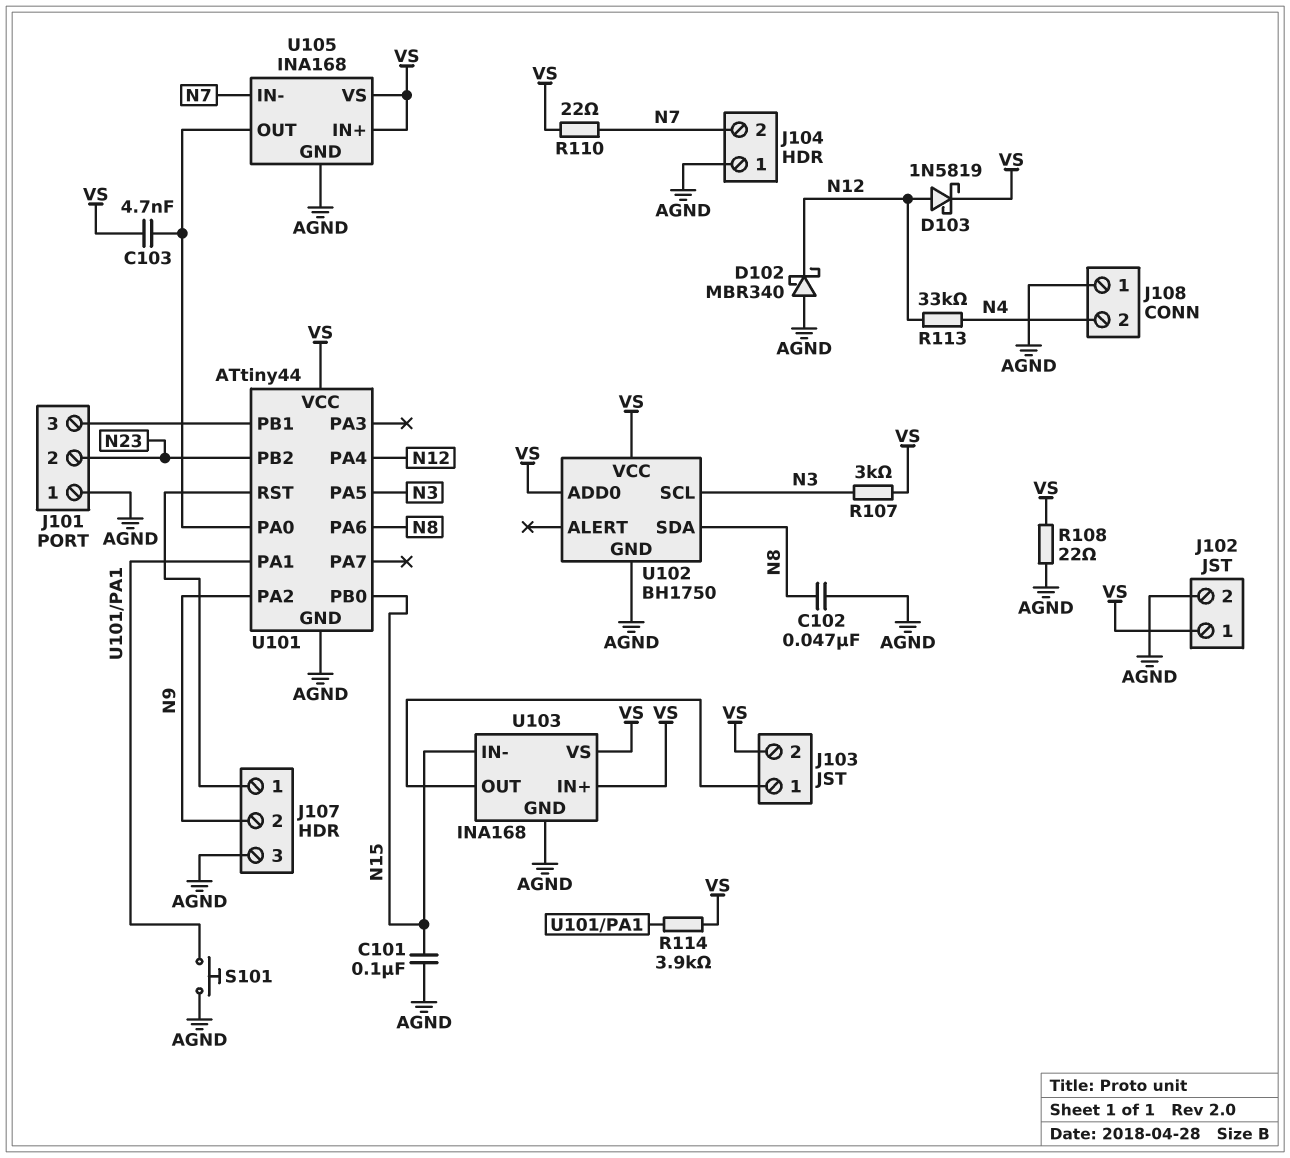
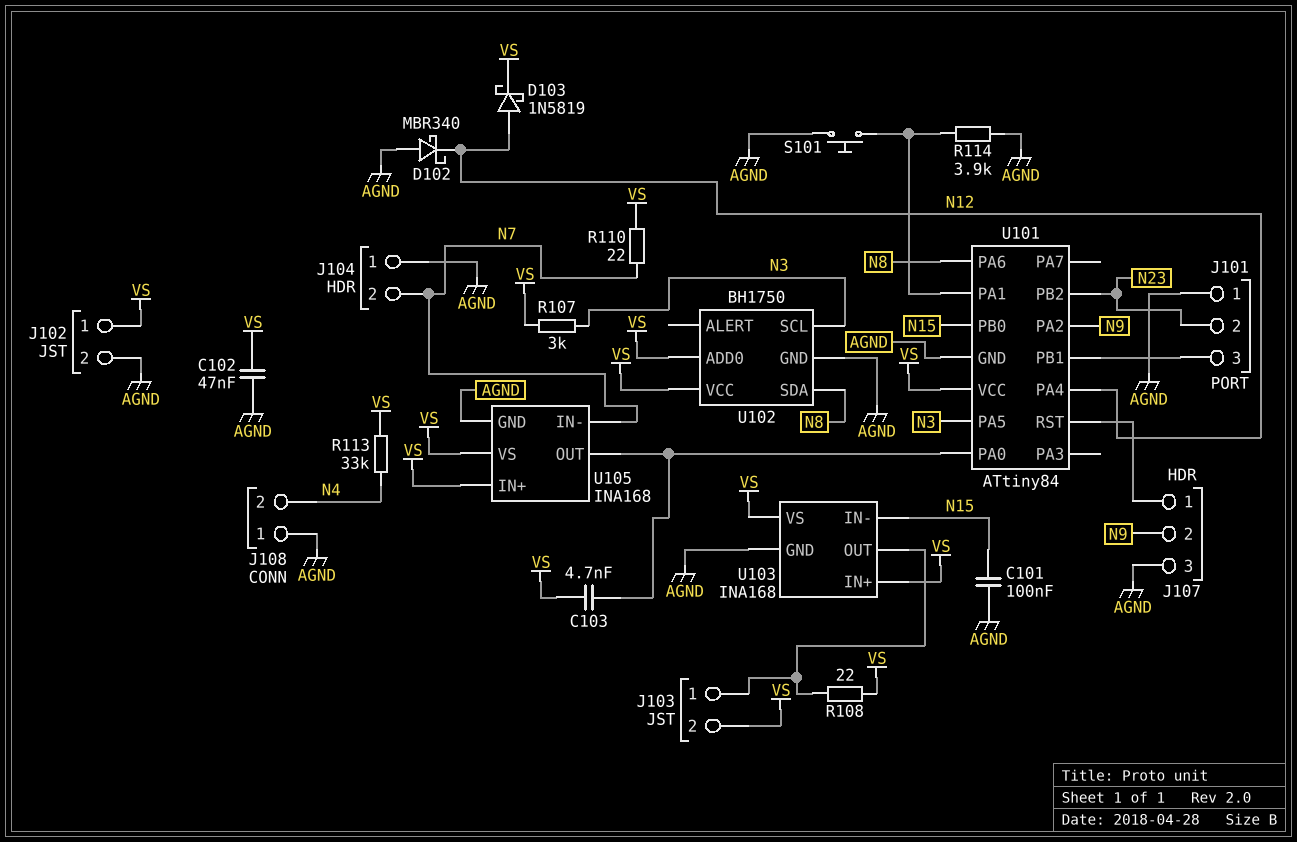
C102: 47nF (AGND, N8) -> 47nF (AGND, VS)
R108: 22 (AGND, VS) -> 22 (J103/1, VS)
R113: 33k (N4, N12) -> 33k (N4, VS)
R114: 3.9k (U101/PA1, VS) -> 3.9k (AGND, U101/PA1)
U101: ATtiny44 -> ATtiny84

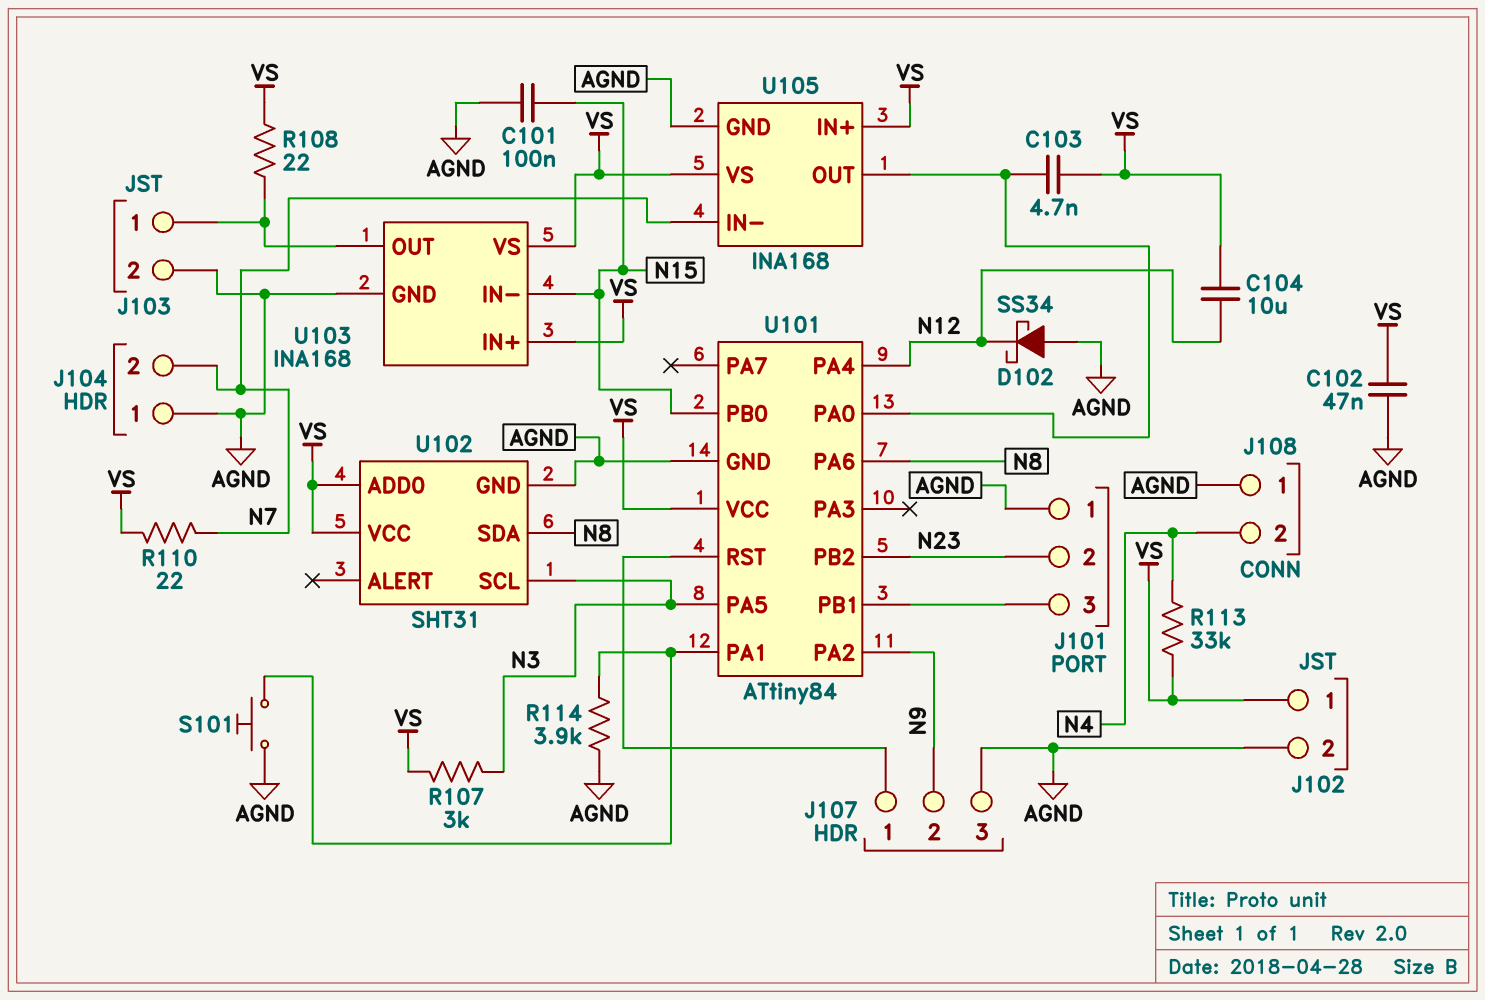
C104: none -> 10uF (N12, VS)
D102: schottky MBR340 (A AGND, K N12) -> schottky SS34 (A AGND, K N12)
D103: schottky 1N5819 (A N12, K VS) -> none
J103 pin 2: VS -> AGND
U102: BH1750 -> SHT31

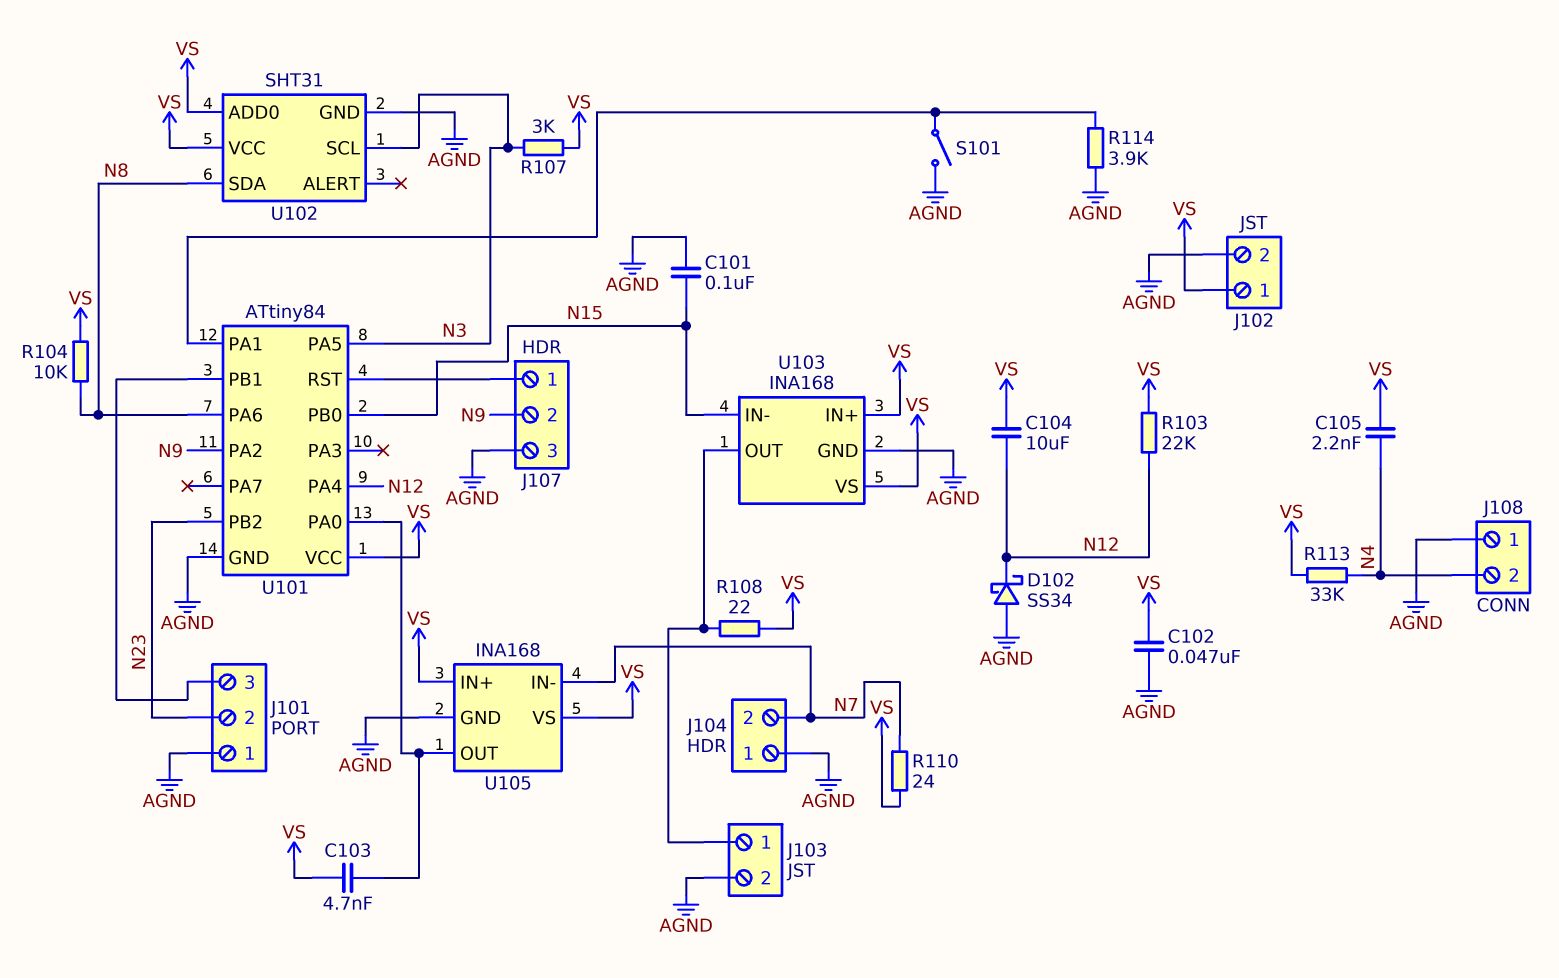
C105: none -> 2.2nF (N4, VS)
R103: none -> 22k (N12, VS)
R104: none -> 10k (N8, VS)
R110: 22 (N7, VS) -> 24 (N7, VS)
S101: button (AGND, U101/PA1) -> switch (AGND, U101/PA1)

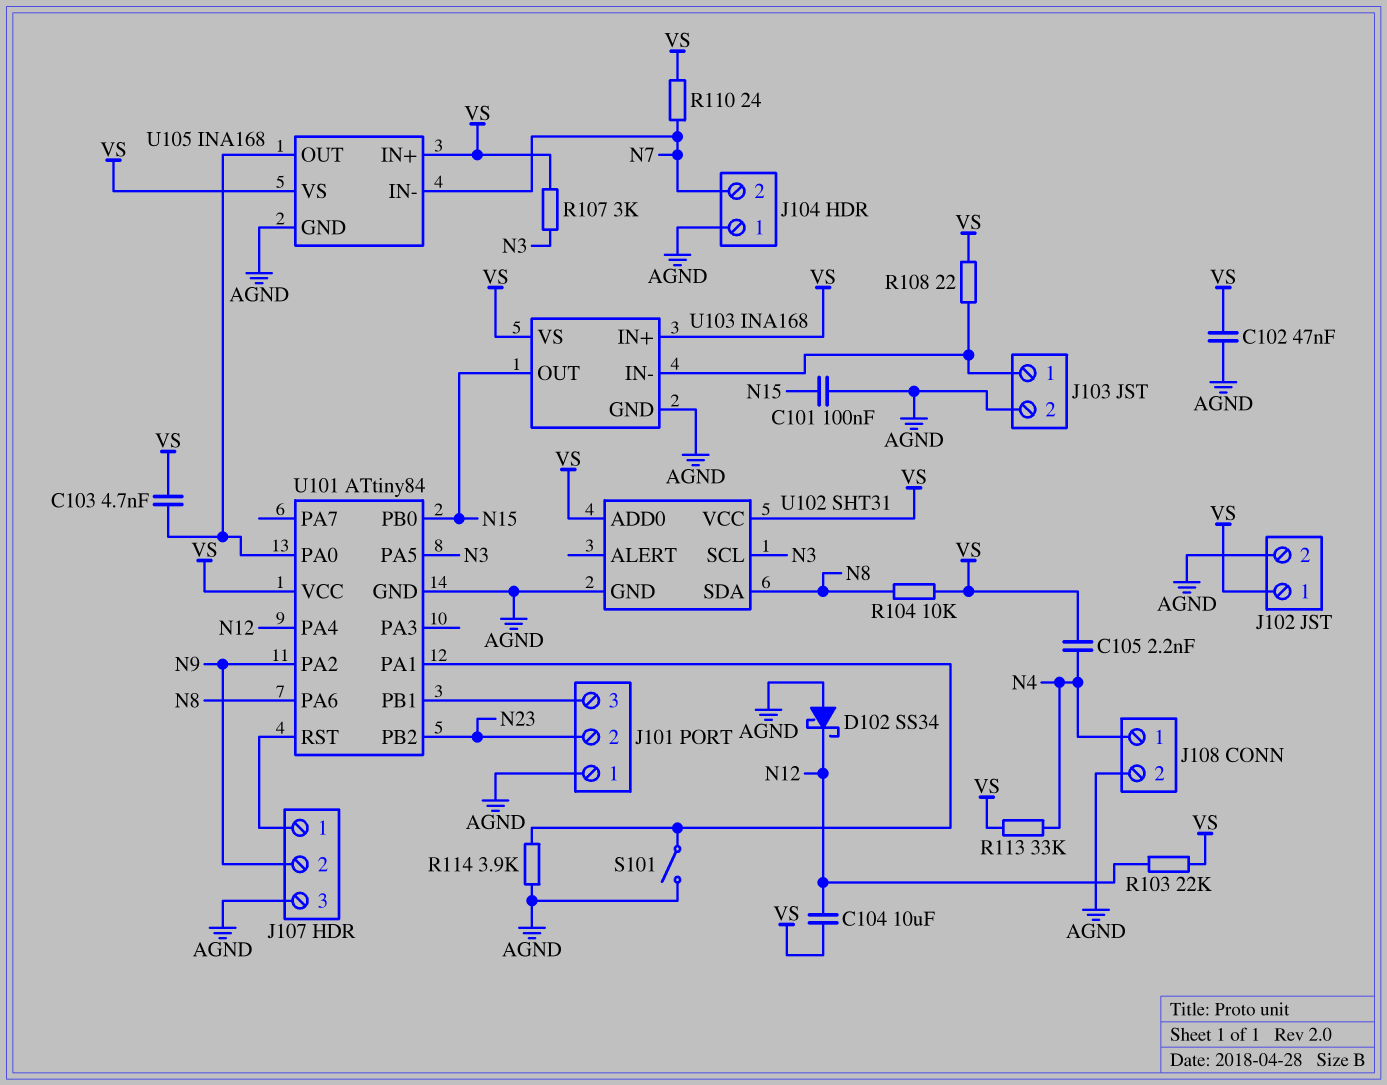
J108 pin 1: AGND -> N4
J108 pin 2: N4 -> AGND
U103 pin IN-: N15 -> J103/1
U103 pin OUT: J103/1 -> N15

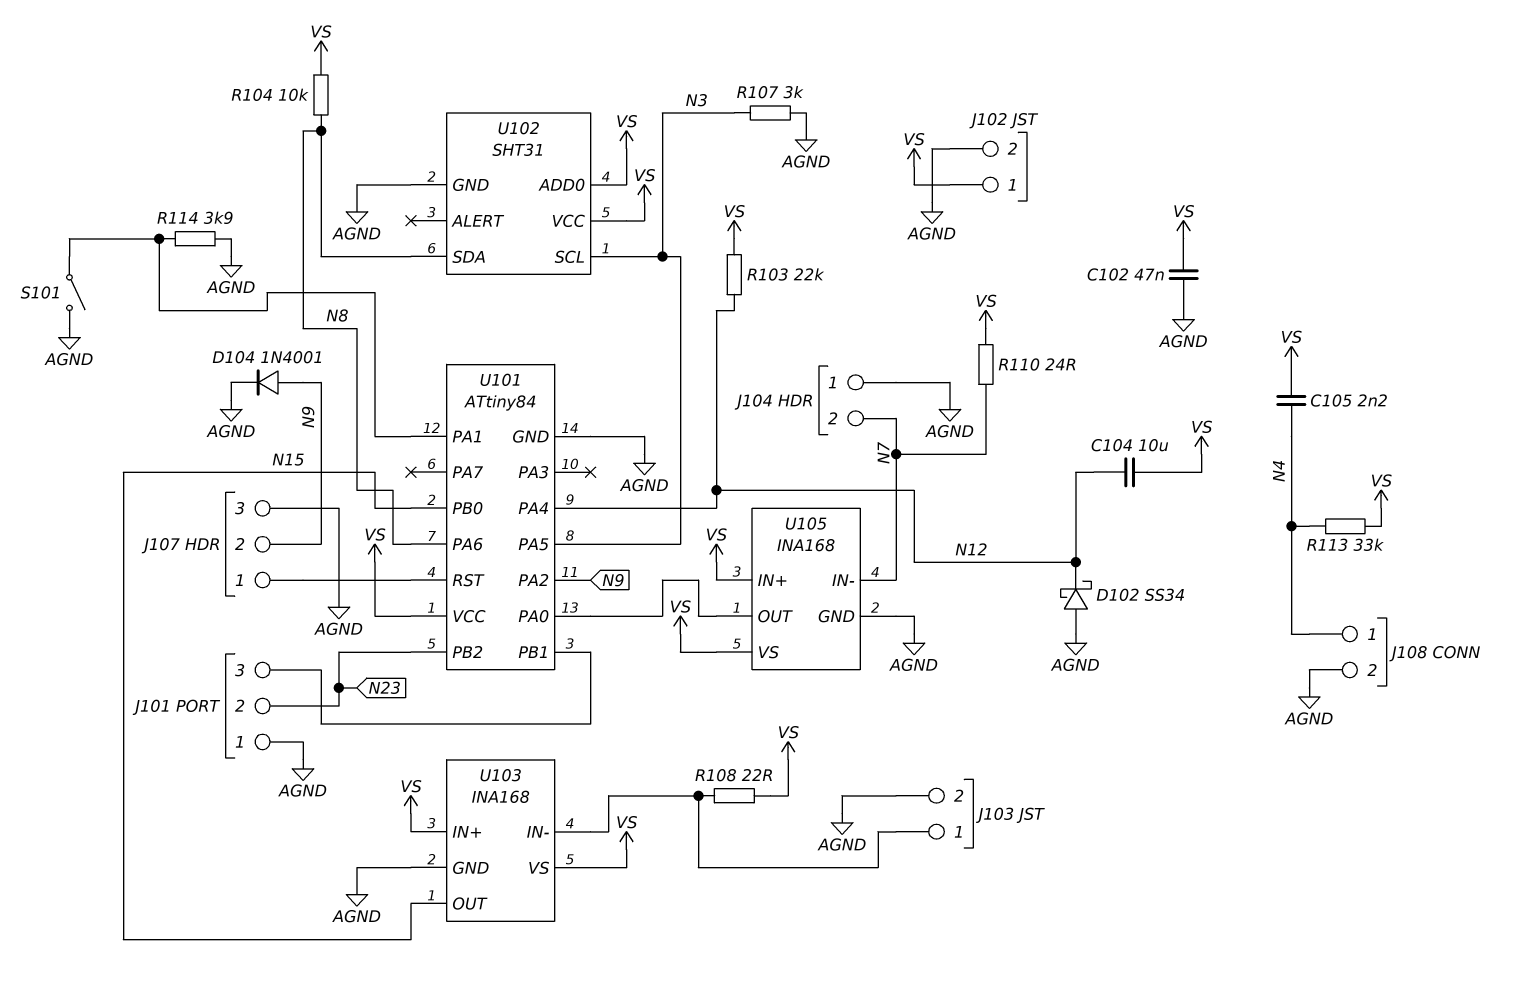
C101: 100nF (AGND, N15) -> none
C103: 4.7nF (U101/PA0, VS) -> none
D104: none -> diode 1N4001 (A N9, K AGND)
R107: 3k (N3, VS) -> 3k (AGND, N3)

